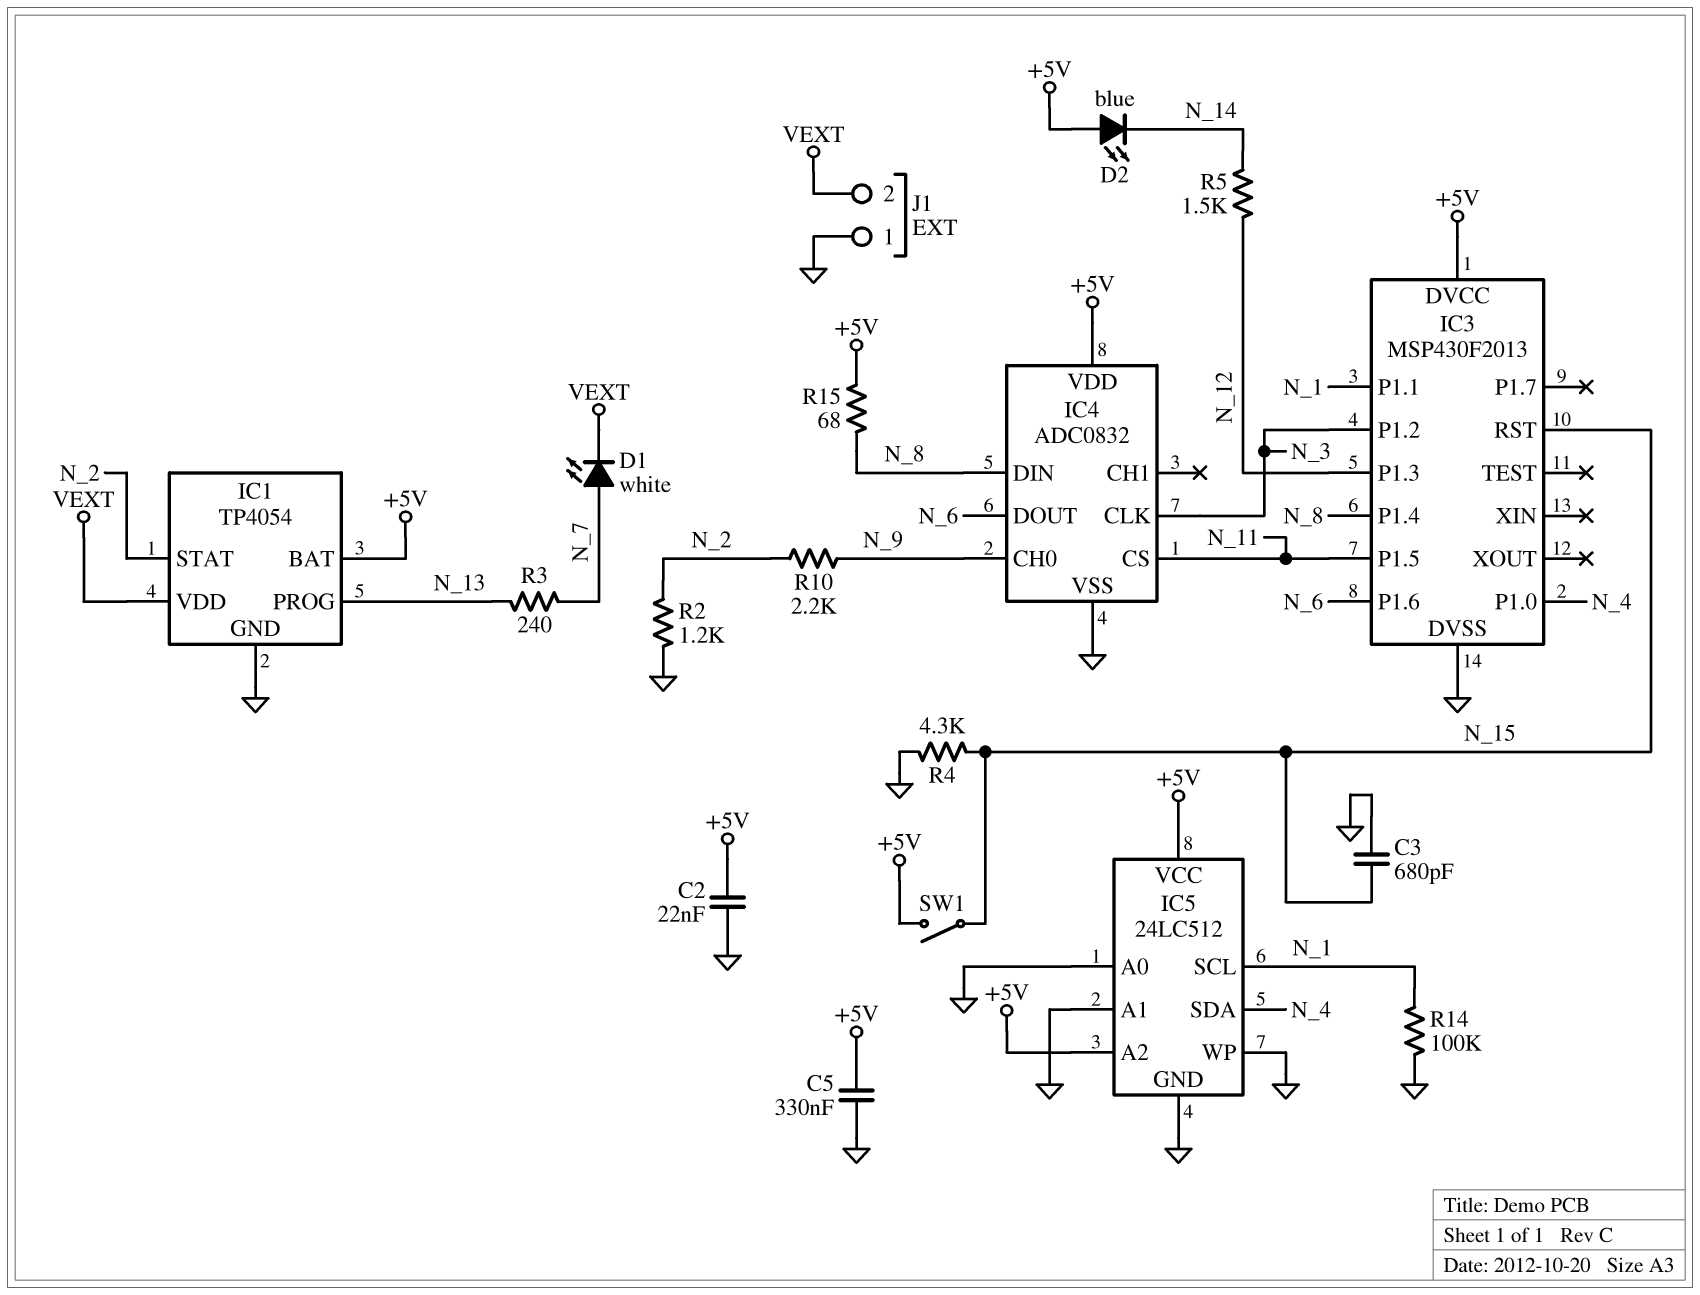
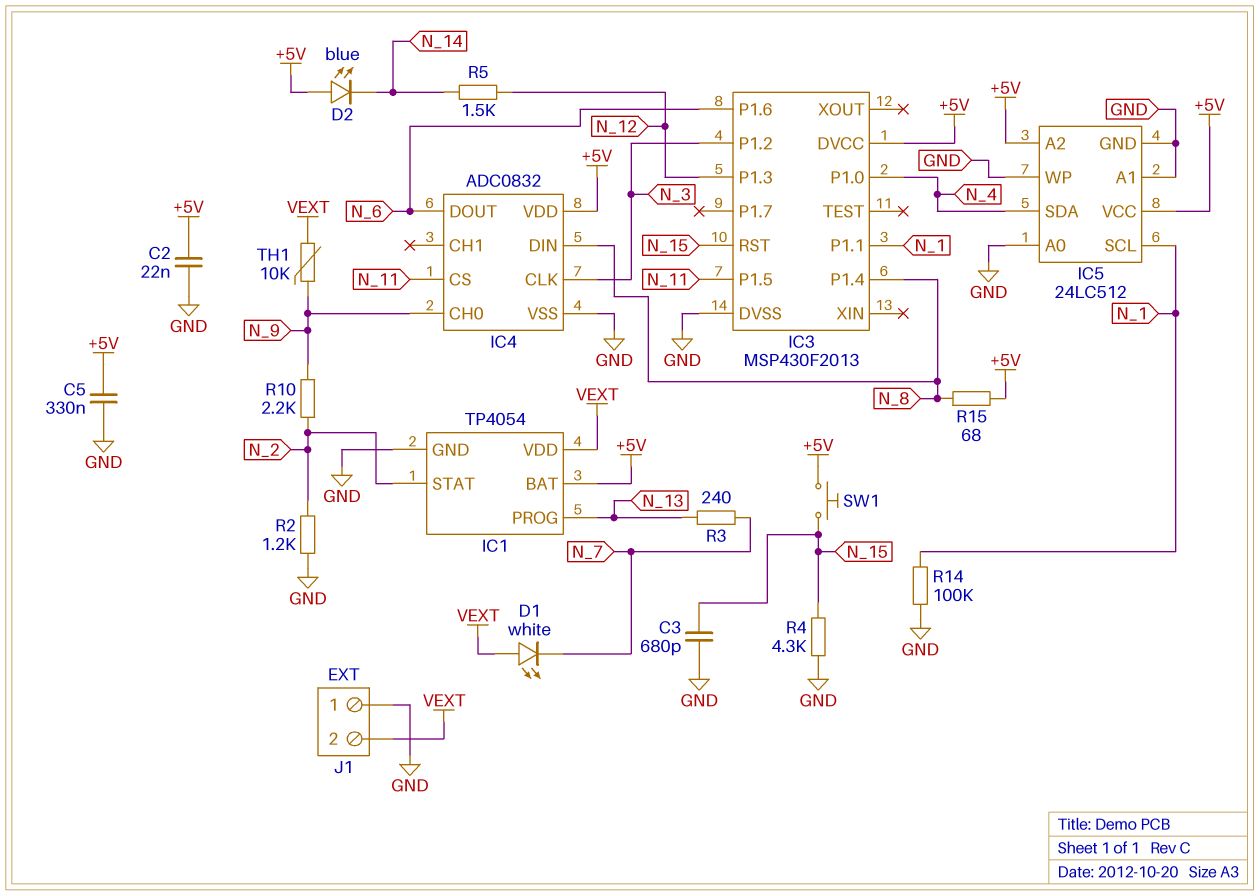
D1: LED white (A N_7, K VEXT) -> LED white (A VEXT, K N_7)
SW1: switch (+5V, N_15) -> button (+5V, N_15)
TH1: none -> 10k (N_9, VEXT)

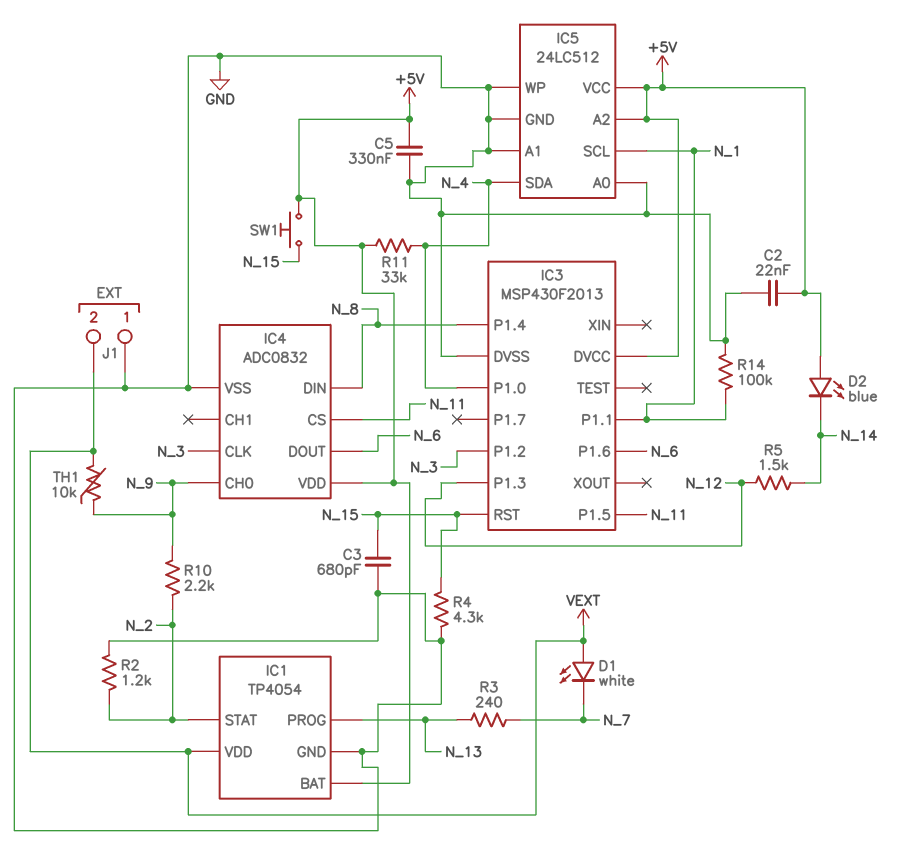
R11: none -> 33k (+5V, N_4)
R15: 68 (+5V, N_8) -> none

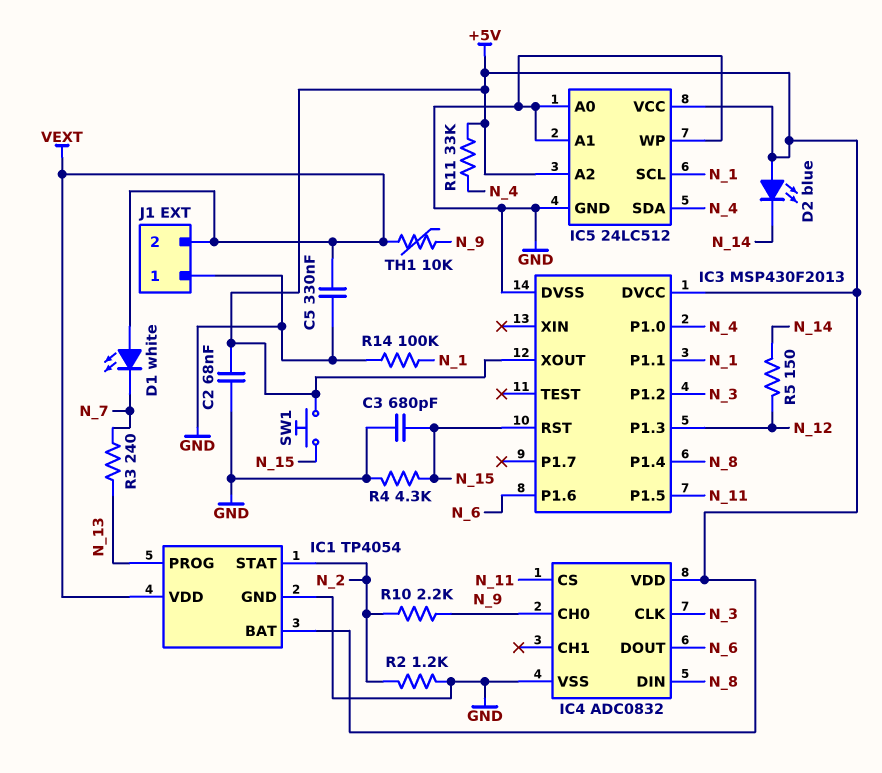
C2: 22nF (+5V, GND) -> 68nF (+5V, GND)
C5: 330nF (+5V, GND) -> 330nF (GND, VEXT)
IC3 pin XOUT: none -> +5V
R5: 1.5k (N_12, N_14) -> 150 (N_12, N_14)

